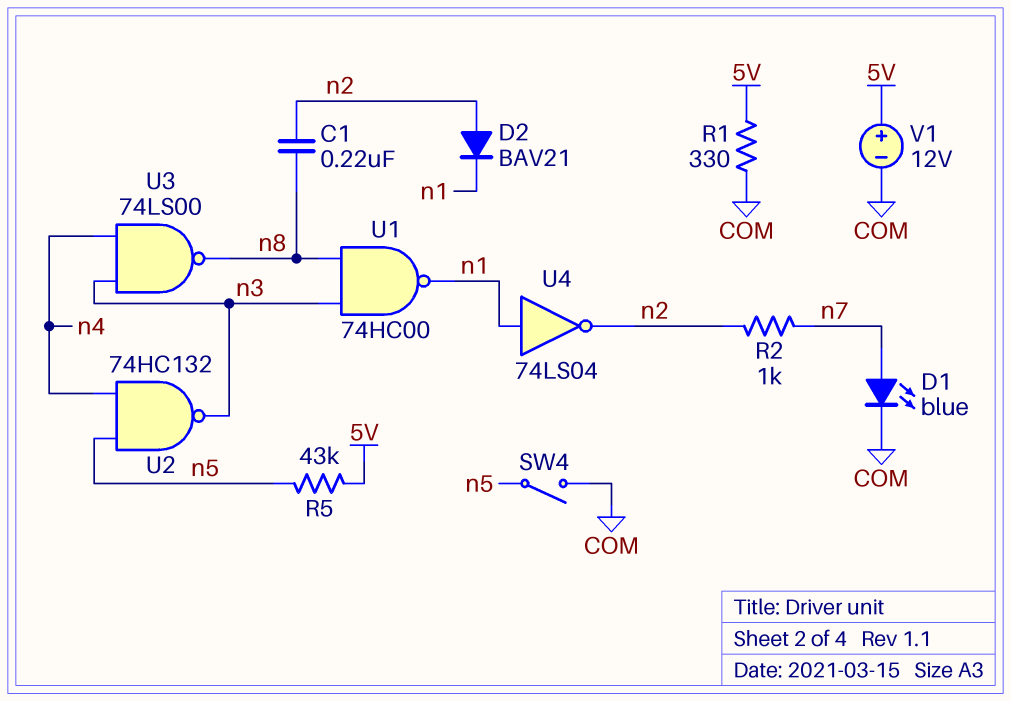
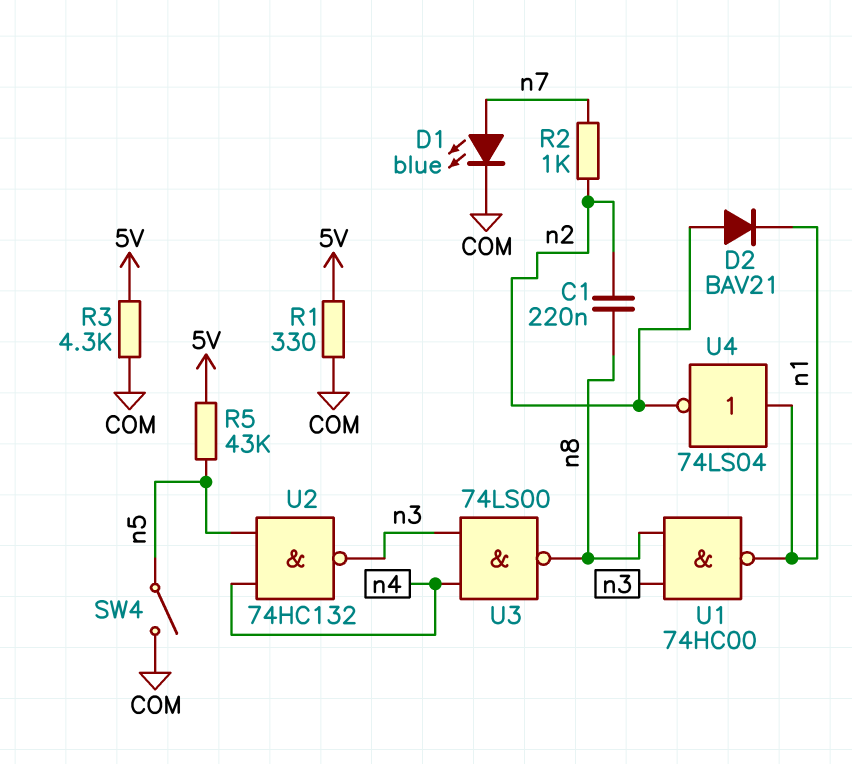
R3: none -> 4.3k (5V, COM)
V1: 12V (plus 5V, minus COM) -> none

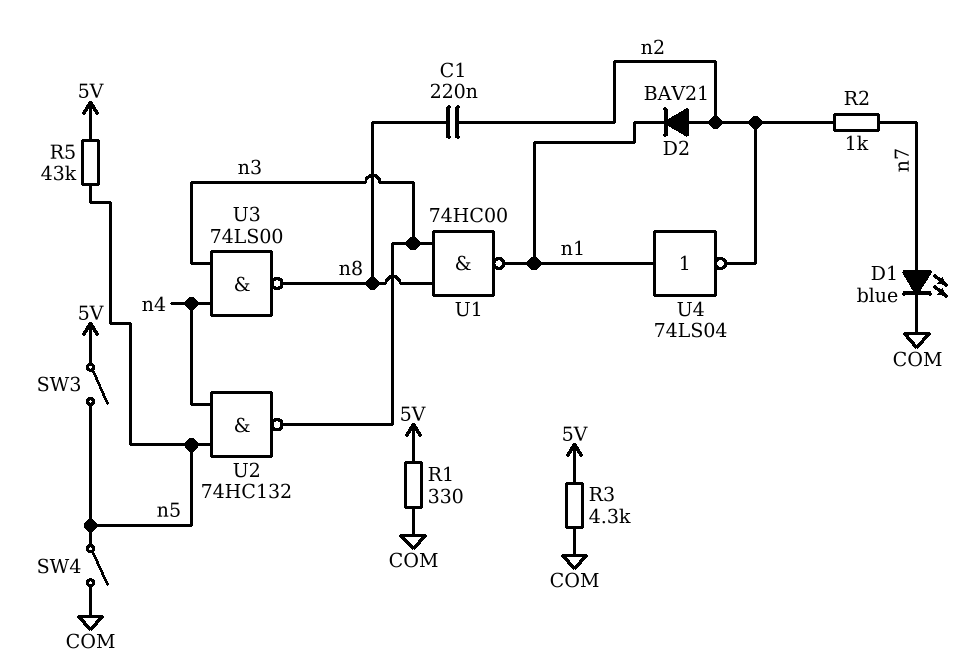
SW3: none -> switch (5V, n5)

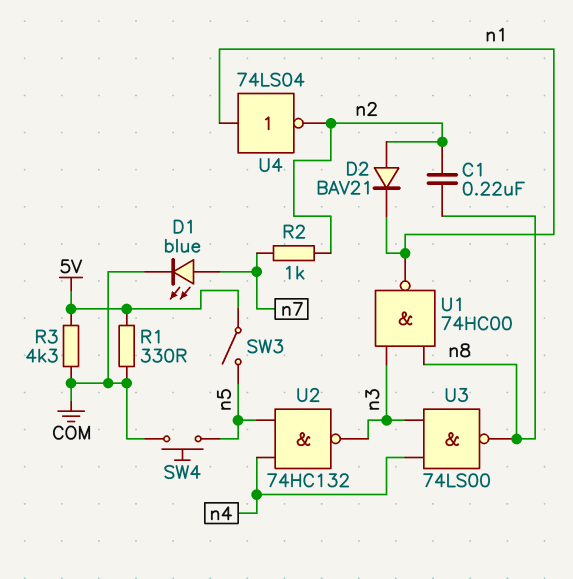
R5: 43k (5V, n5) -> none
SW4: switch (COM, n5) -> button (COM, n5)

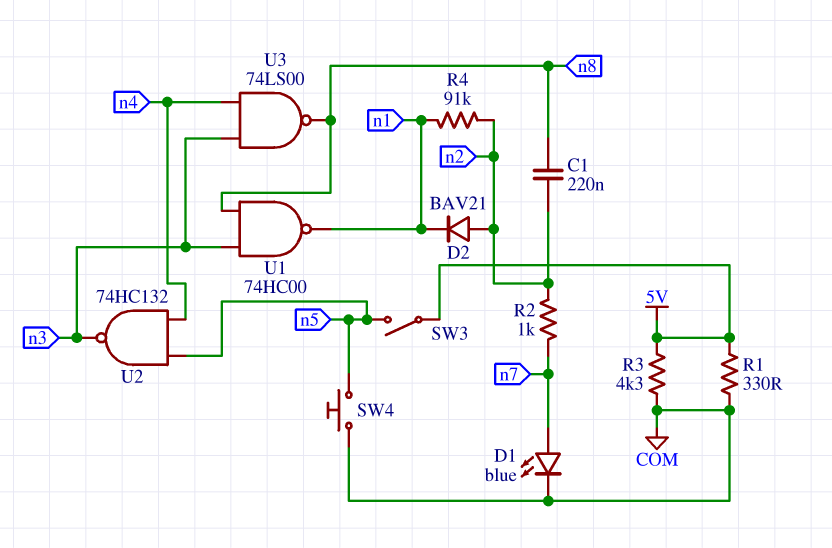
R4: none -> 91k (n1, n2)
U4: NOT 74LS04 (in n1, out n2) -> none

